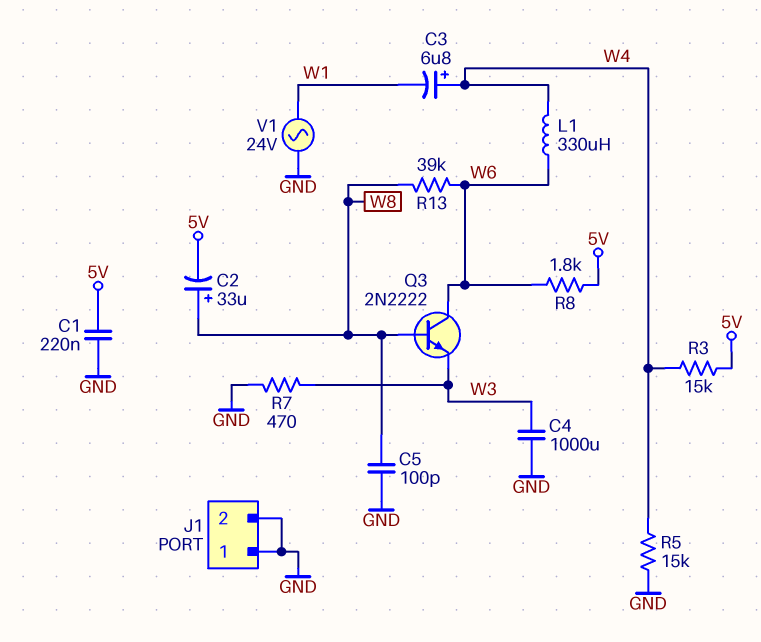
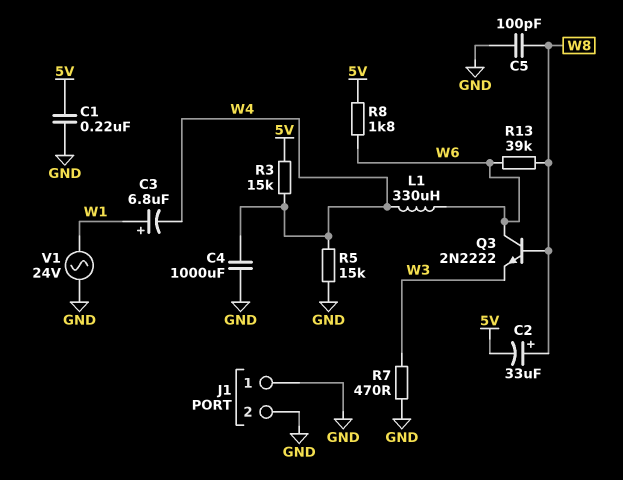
C3: 6.8uF (plus W4, minus W1) -> 6.8uF (plus W1, minus W4)
C4: 1000uF (GND, W3) -> 1000uF (GND, W4)

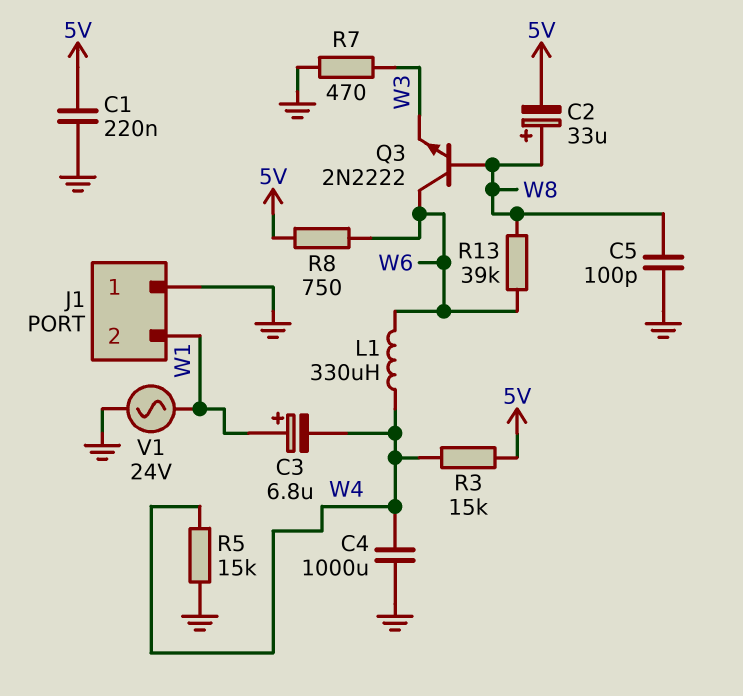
J1 pin 2: GND -> W1
R8: 1.8k (5V, W6) -> 750 (5V, W6)

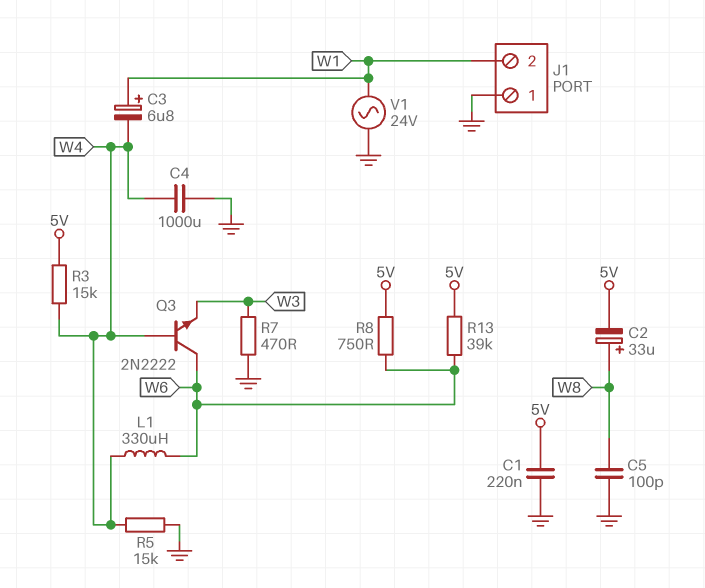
Q3: NPN 2N2222 (B W8, C W6, E W3) -> NPN 2N2222 (B W4, C W6, E W3)
R13: 39k (W6, W8) -> 39k (5V, W6)

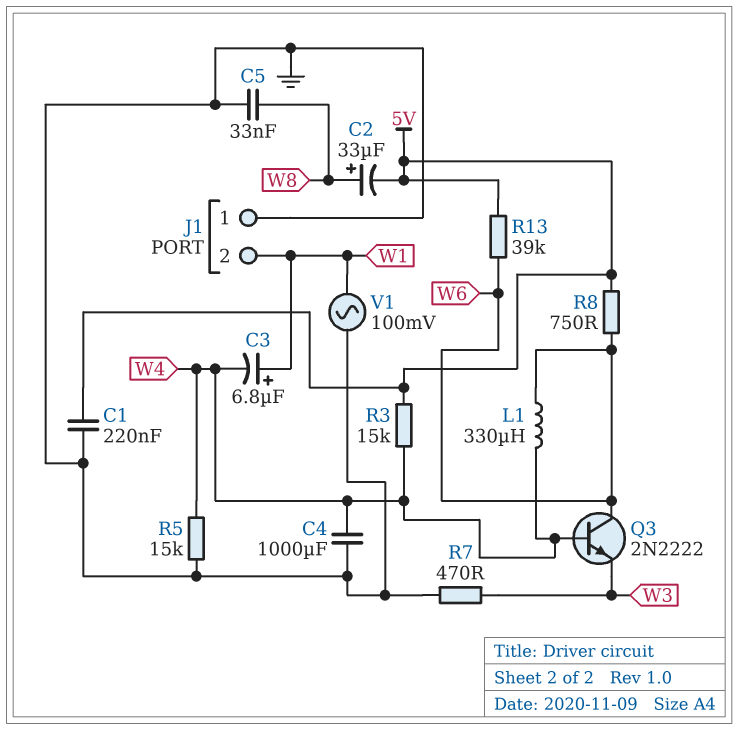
C5: 100pF (GND, W8) -> 33nF (GND, W8)
V1: AC 24V (GND, W1) -> AC 100mV (GND, W1)

